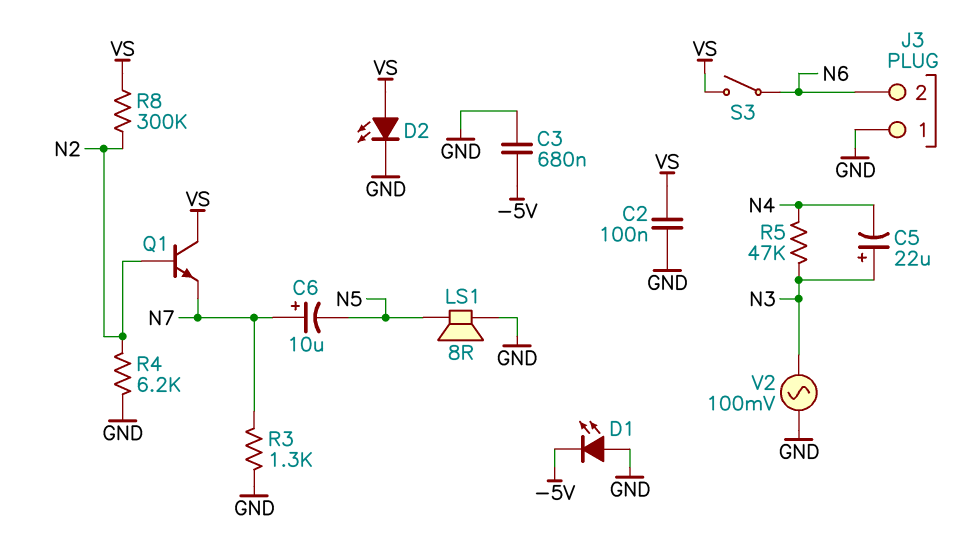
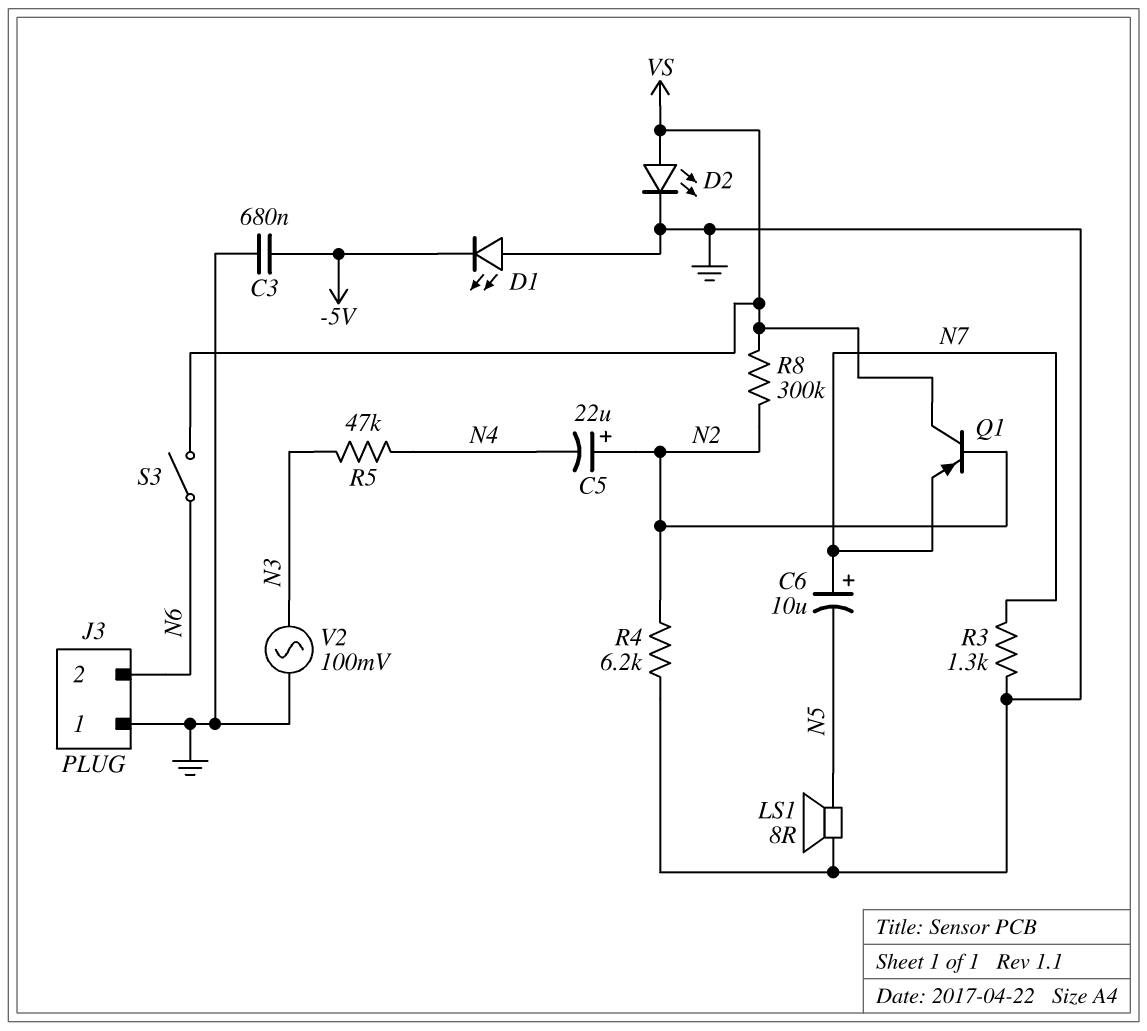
C2: 100nF (GND, VS) -> none
C5: 22uF (plus N3, minus N4) -> 22uF (plus N2, minus N4)
Q1: NPN (B N2, C VS, E N7) -> PNP (B N2, C VS, E N7)

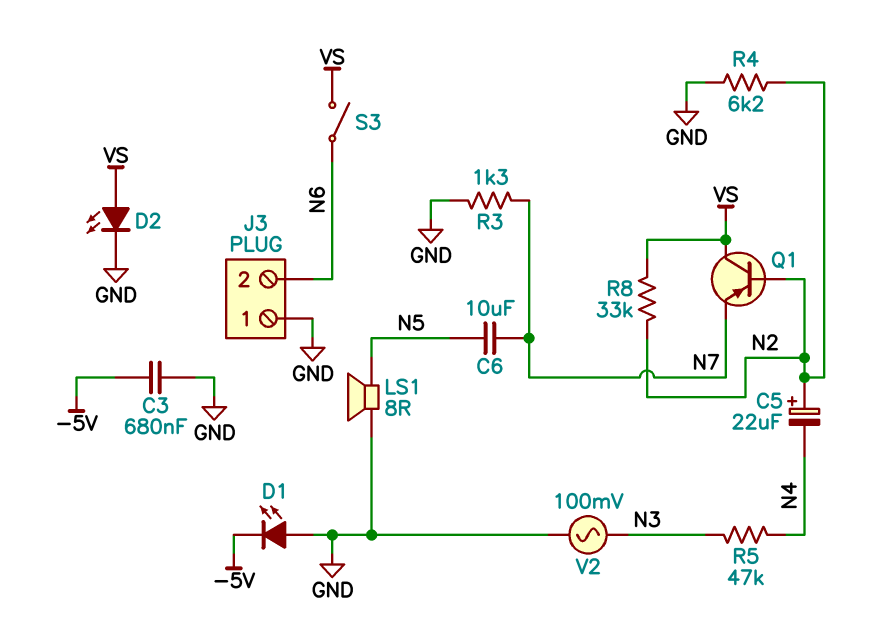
C6: 10uF (plus N7, minus N5) -> 10uF (N5, N7)
R8: 300k (N2, VS) -> 33k (N2, VS)

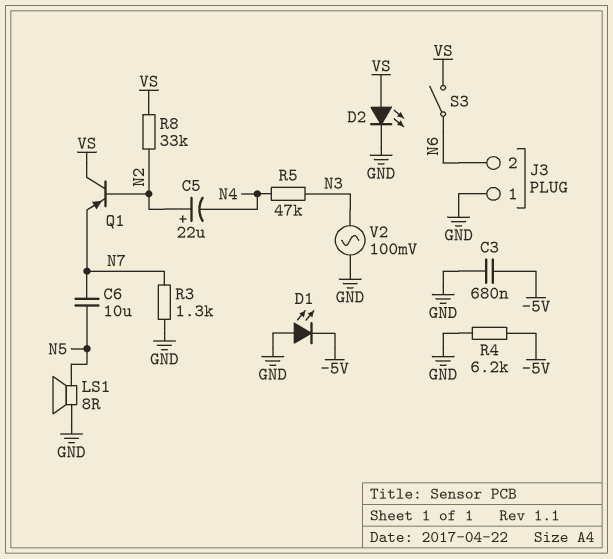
R4: 6.2k (GND, N2) -> 6.2k (-5V, GND)

